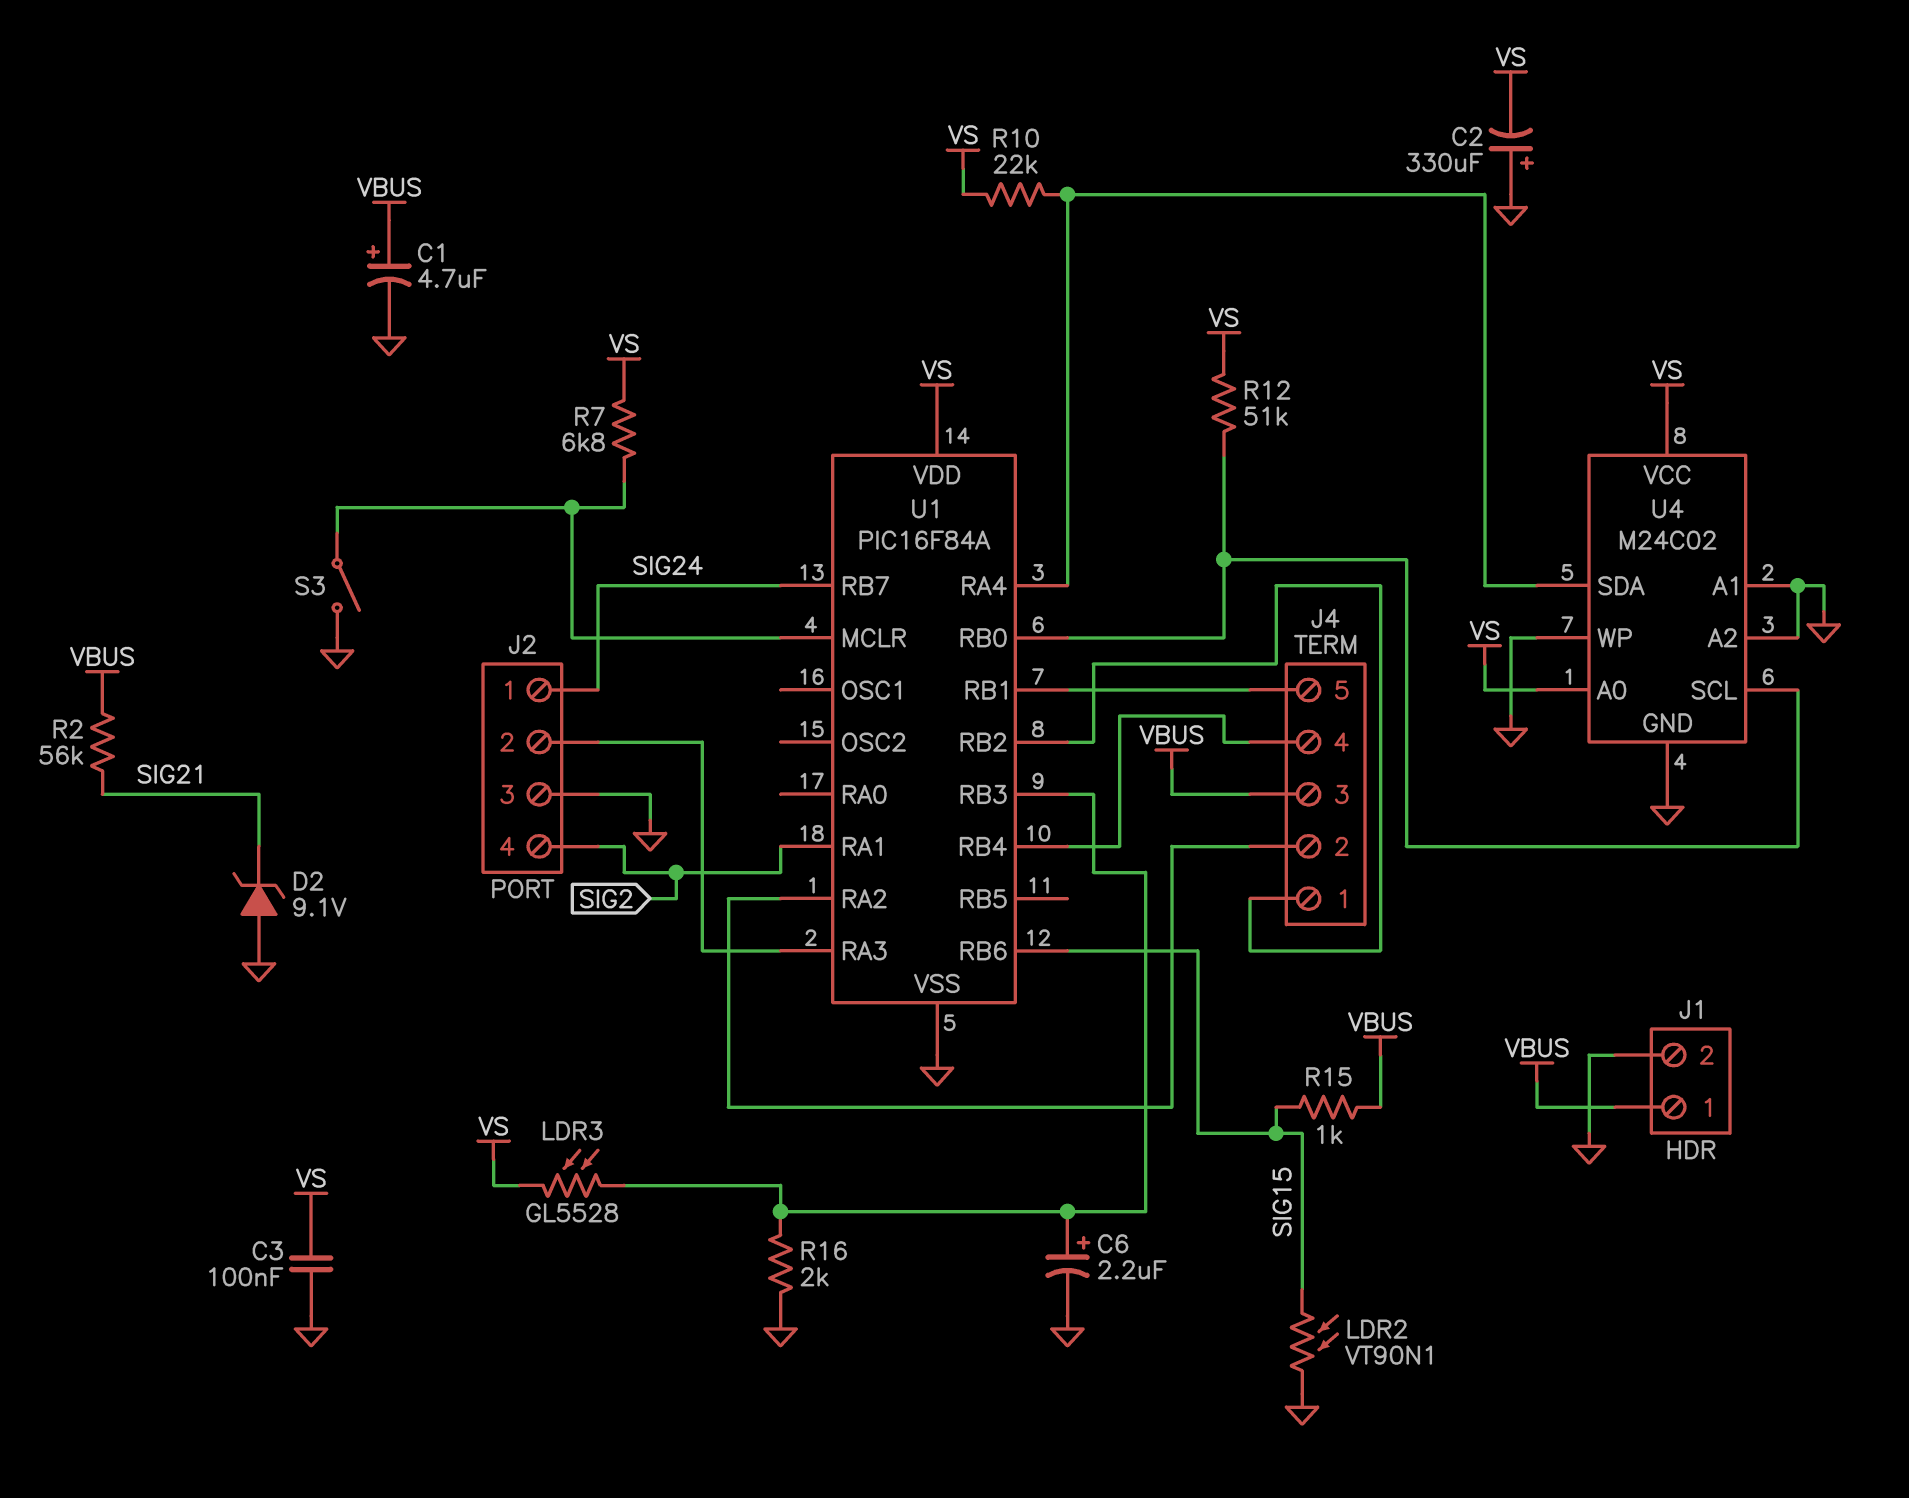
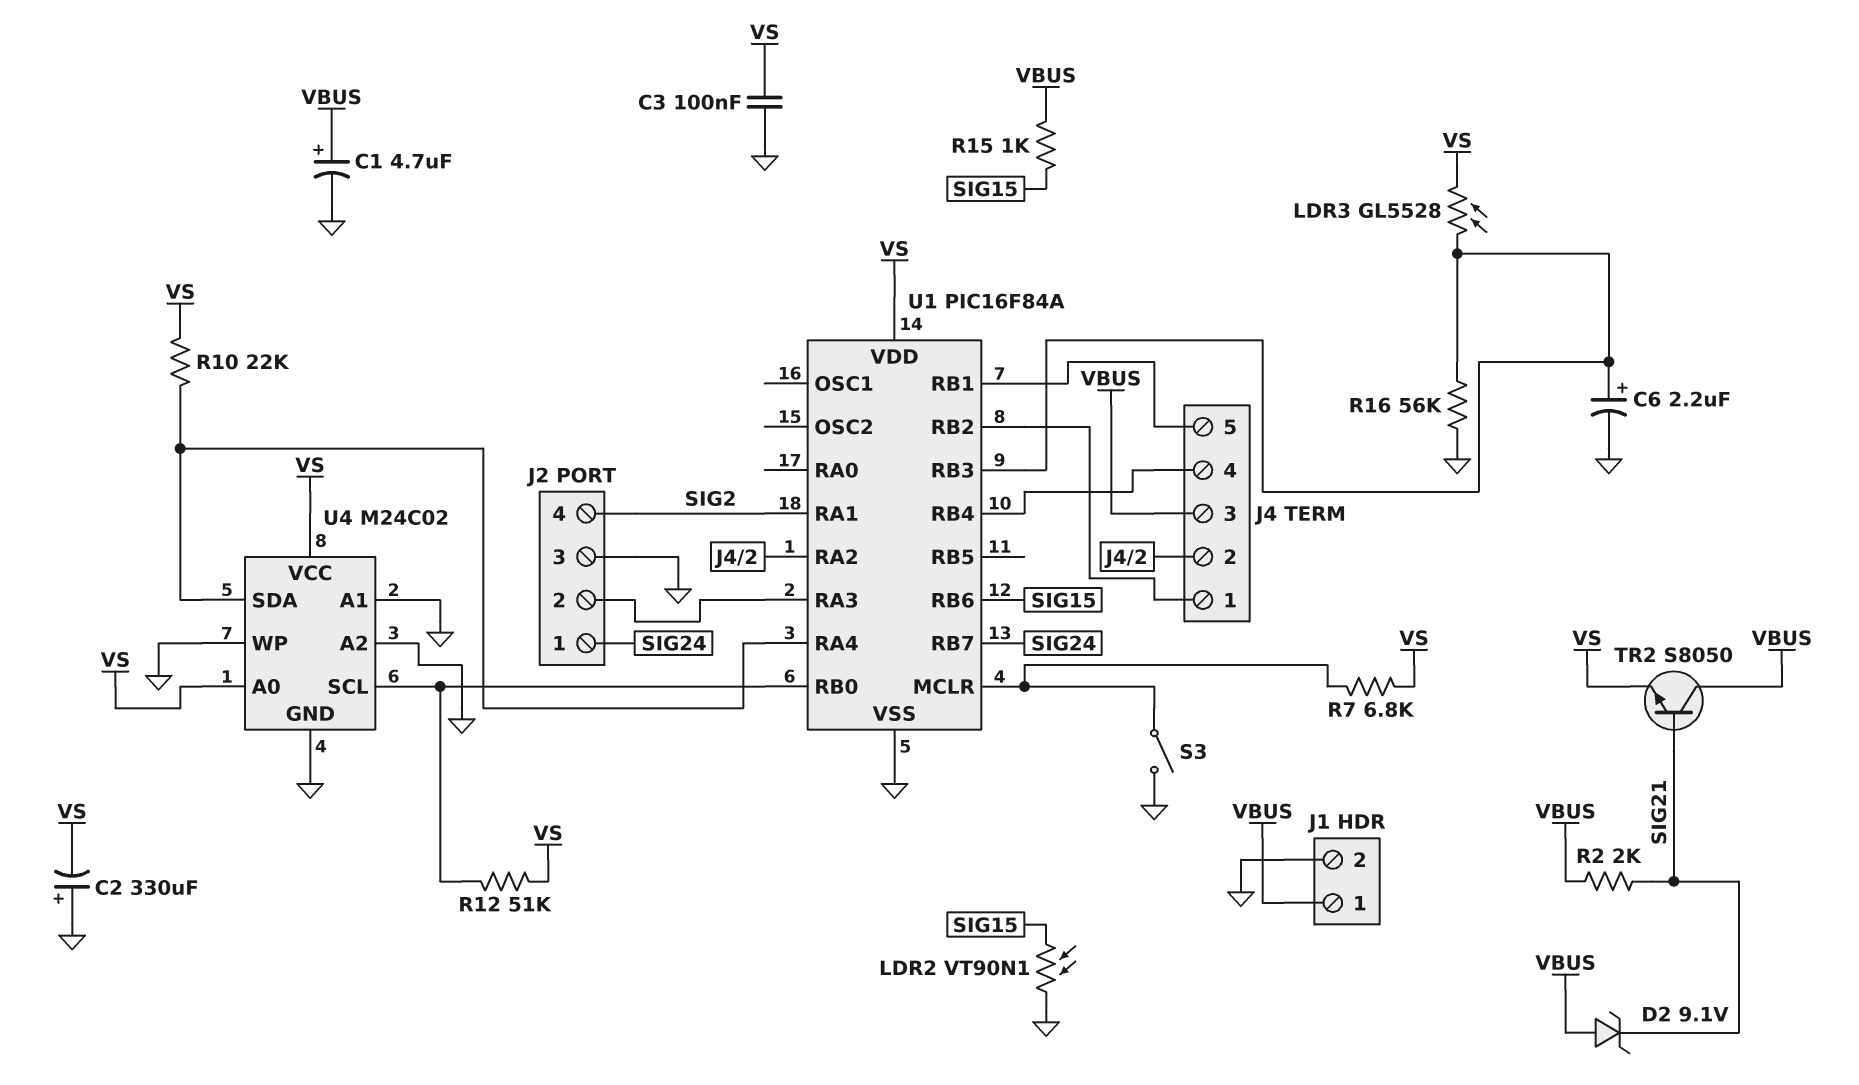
D2: zener 9.1V (A GND, K SIG21) -> zener 9.1V (A VBUS, K SIG21)
R2: 56k (SIG21, VBUS) -> 2k (SIG21, VBUS)
R16: 2k (GND, U1/RB3) -> 56k (GND, U1/RB3)
TR2: none -> NPN S8050 (B SIG21, C VBUS, E VS)

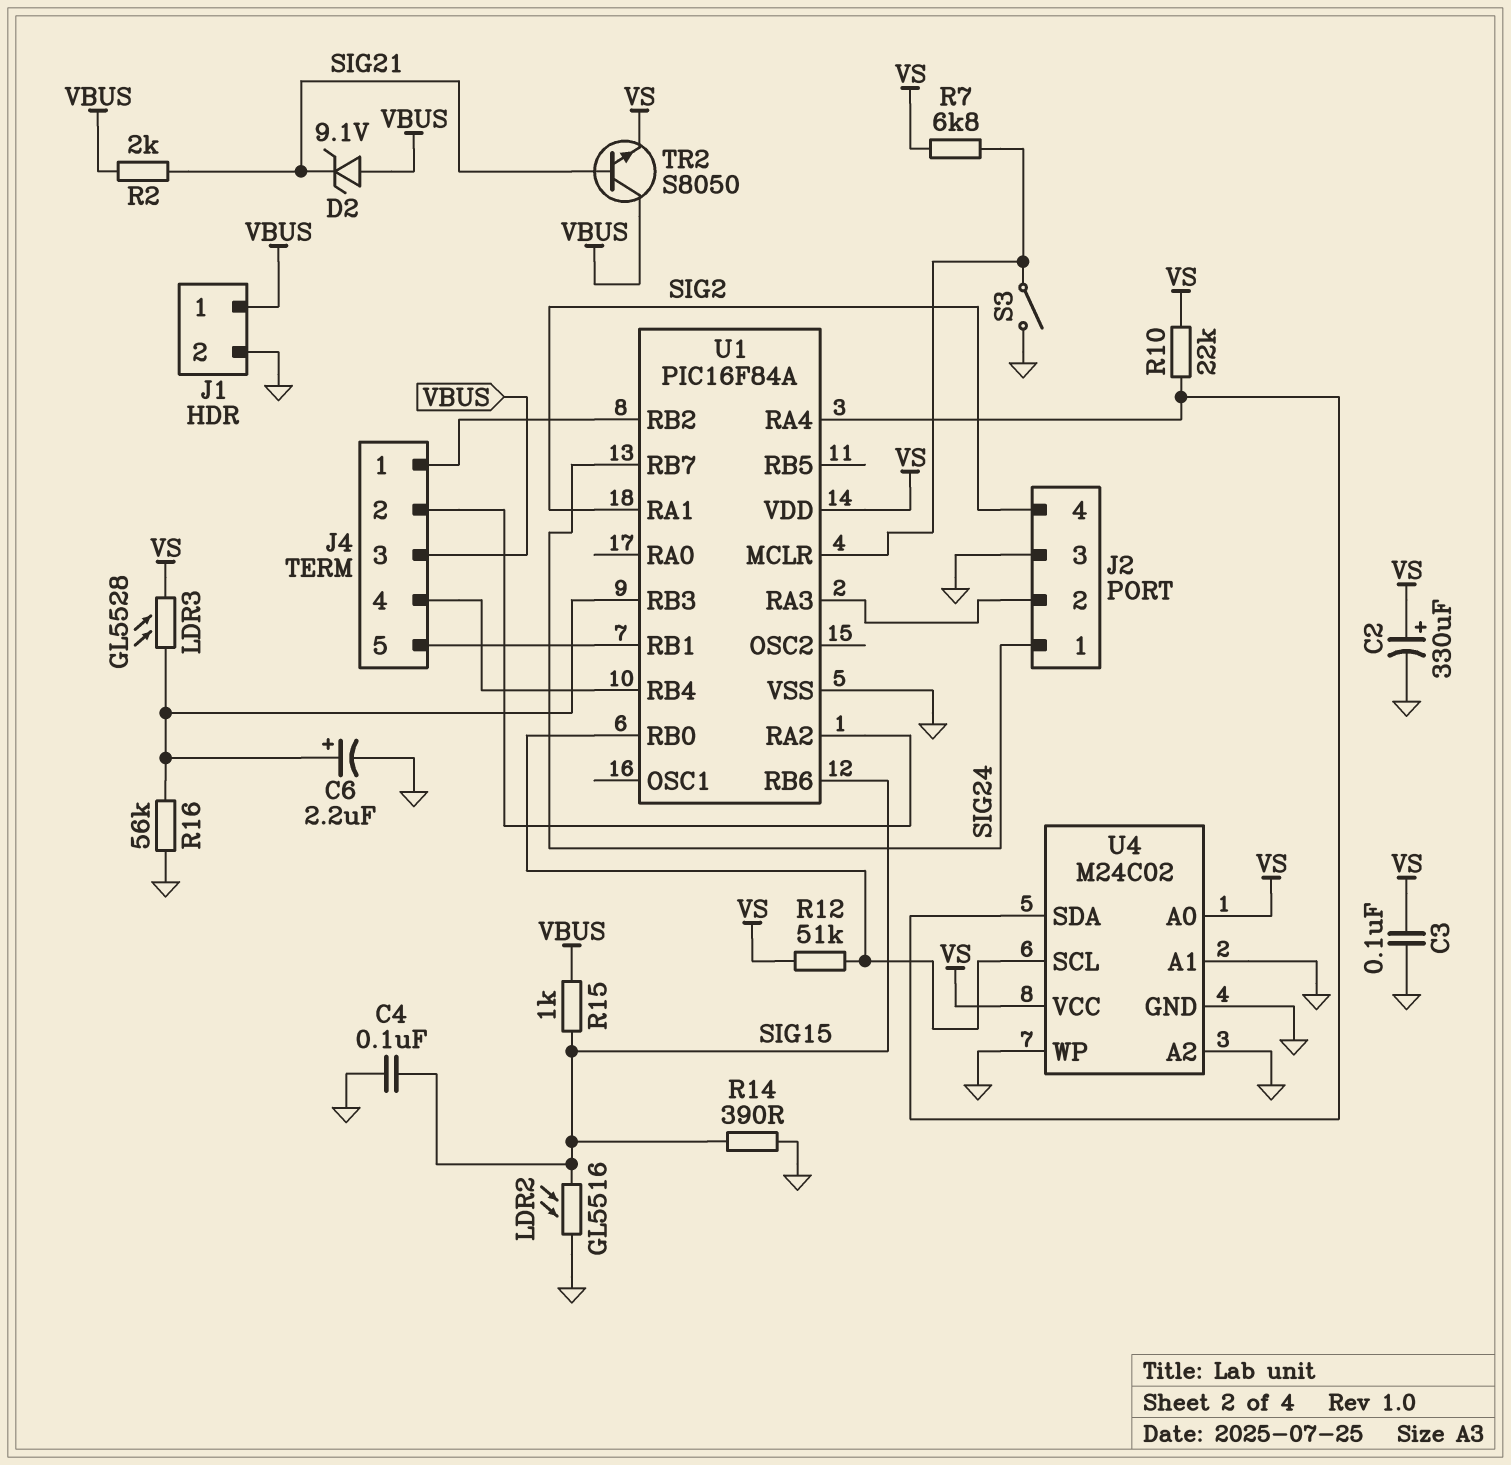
C1: 4.7uF (plus VBUS, minus GND) -> none
C2: 330uF (plus GND, minus VS) -> 330uF (plus VS, minus GND)
C4: none -> 100nF (GND, SIG15)
LDR2: VT90N1 (GND, SIG15) -> GL5516 (GND, SIG15)
R14: none -> 390 (GND, SIG15)

